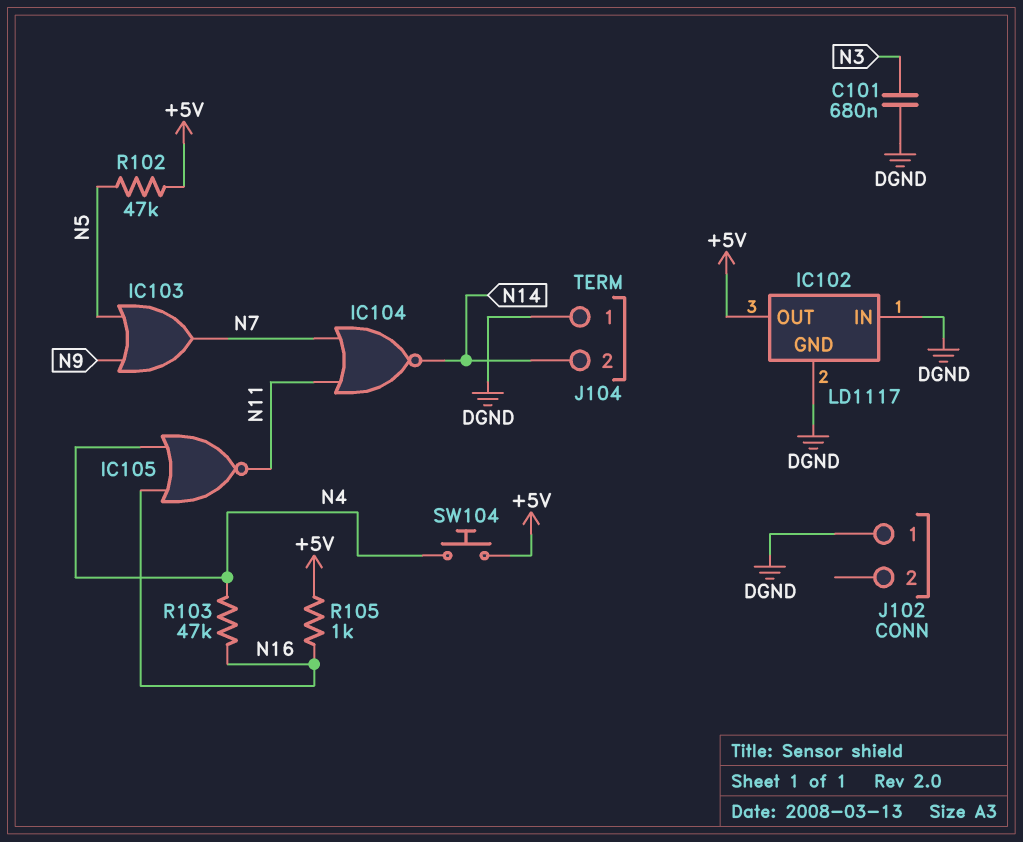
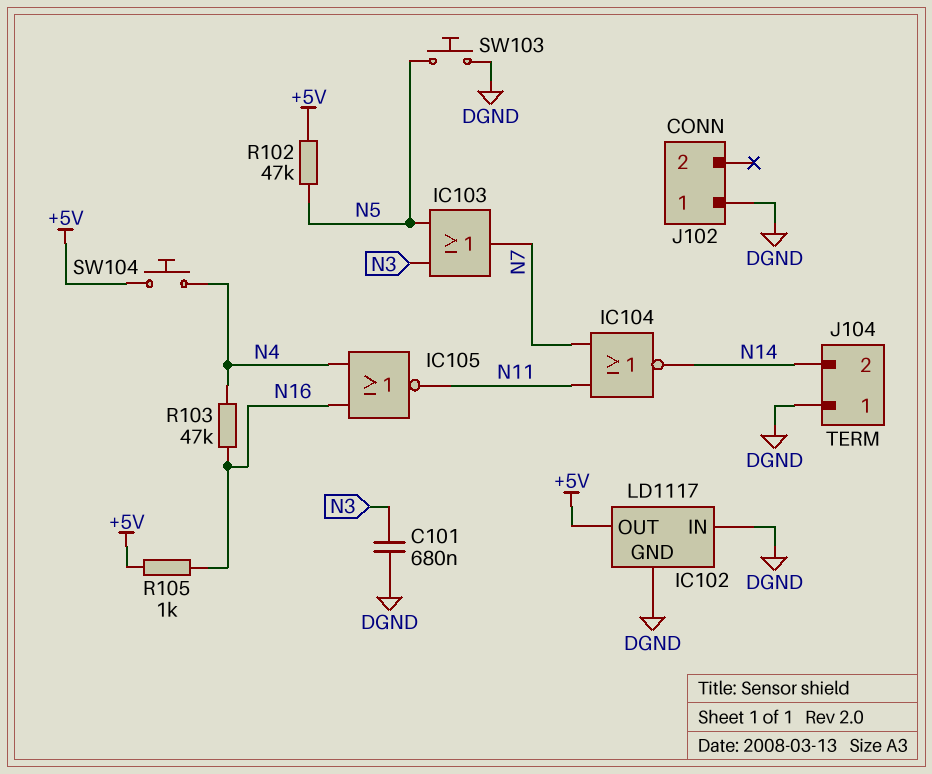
IC103: OR (in N5, in N9, out N7) -> OR (in N3, in N5, out N7)
SW103: none -> button (DGND, N5)

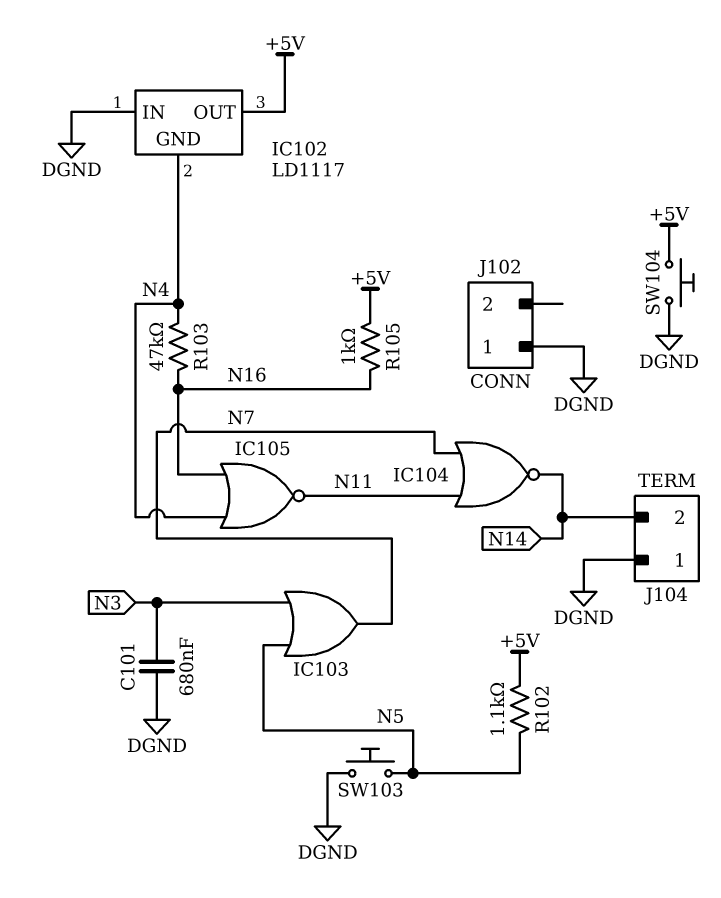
IC102 pin GND: DGND -> N4
R102: 47k (+5V, N5) -> 1.1k (+5V, N5)
SW104: button (+5V, N4) -> button (+5V, DGND)

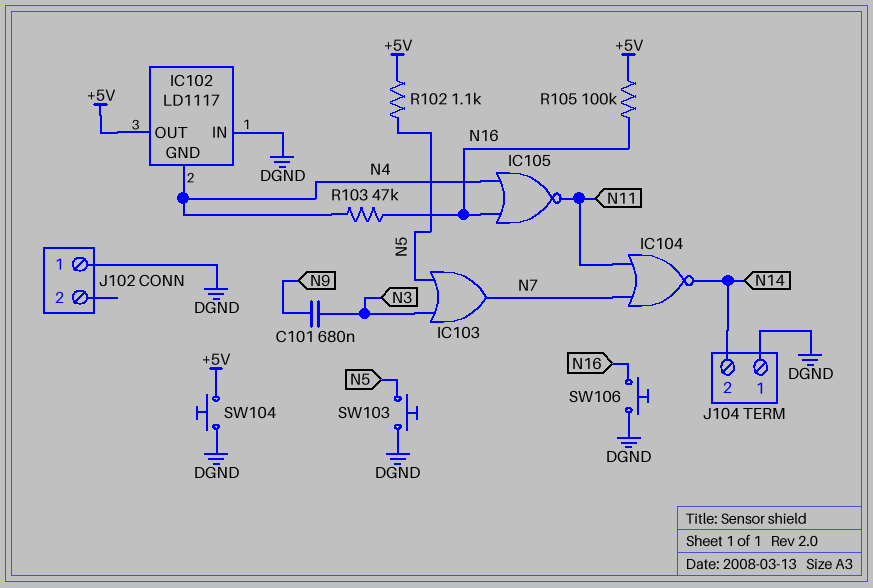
C101: 680nF (DGND, N3) -> 680nF (N3, N9)
R105: 1k (+5V, N16) -> 100k (+5V, N16)
SW106: none -> button (DGND, N16)

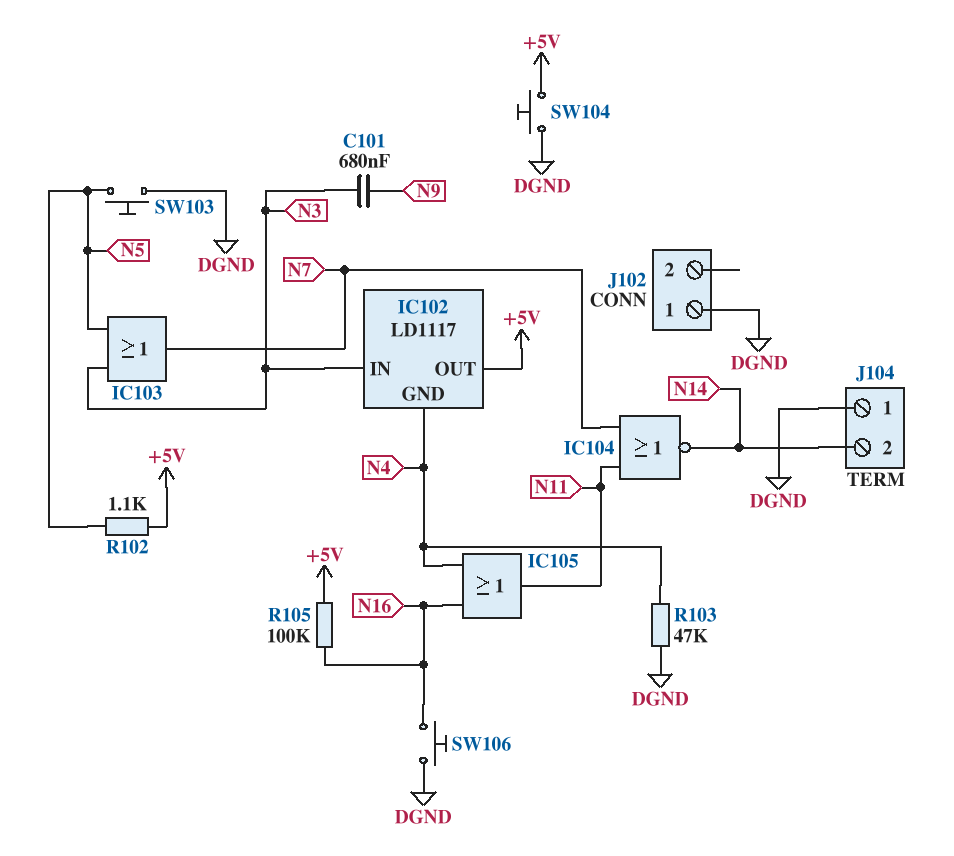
IC102 pin IN: DGND -> N3
IC105: NOR (in N4, in N16, out N11) -> OR (in N4, in N16, out N11)
R103: 47k (N4, N16) -> 47k (DGND, N4)

